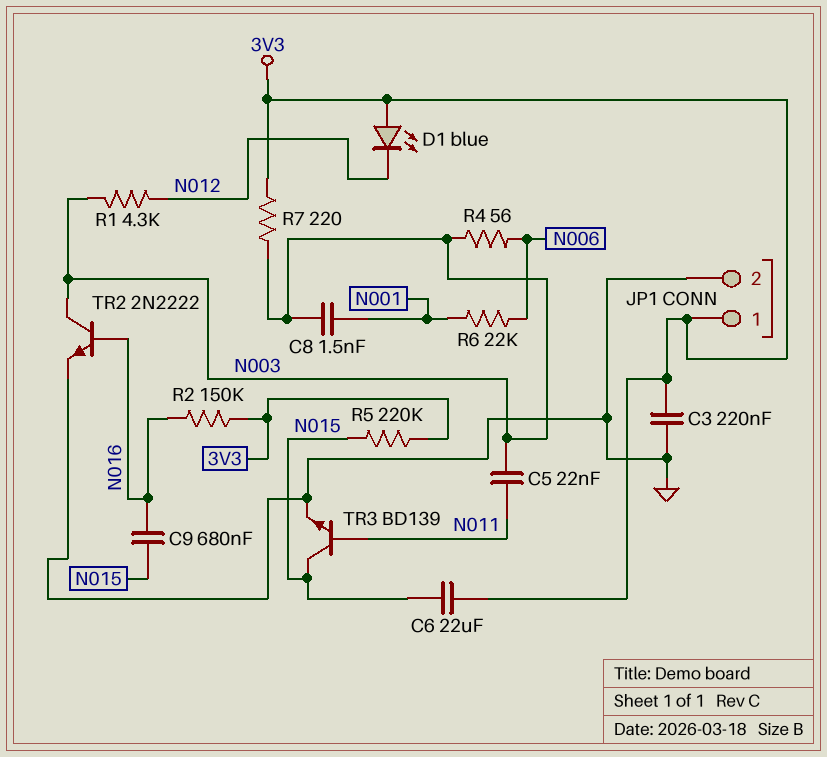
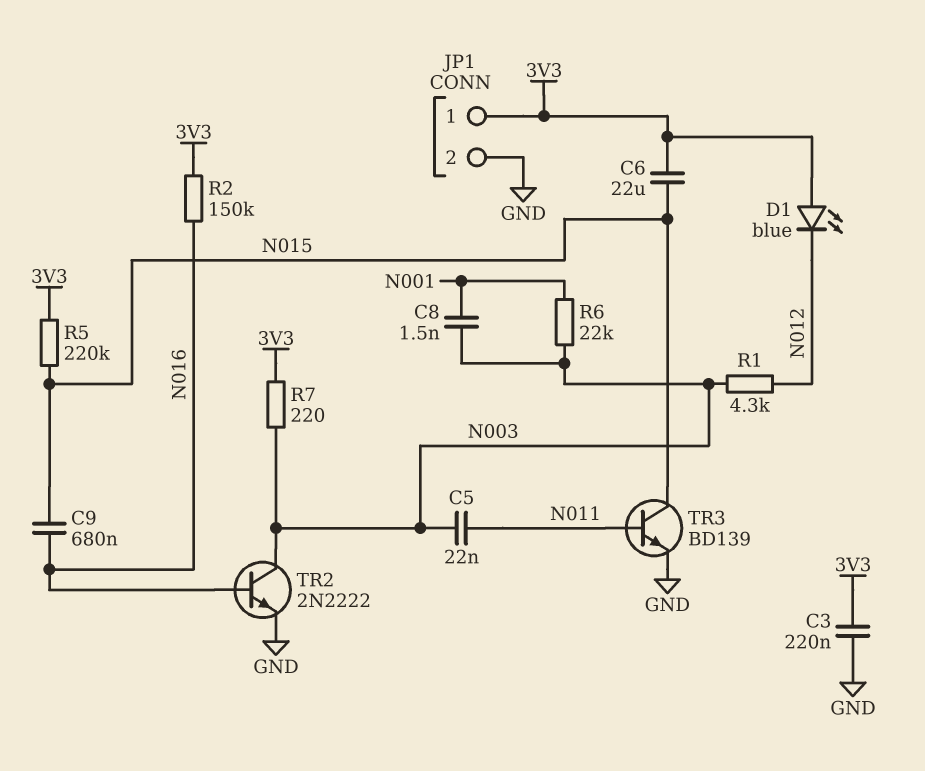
R4: 56 (N003, N006) -> none
R6: 22k (N001, N006) -> 22k (N001, N003)

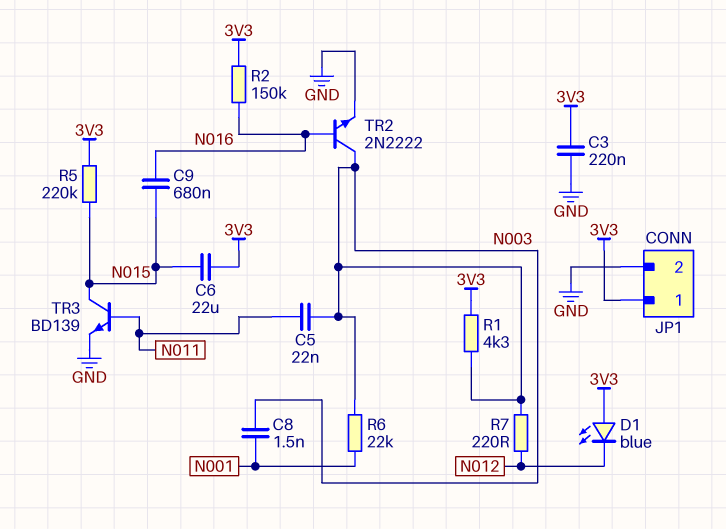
R1: 4.3k (N003, N012) -> 4.3k (3V3, N003)
R7: 220 (3V3, N003) -> 220 (N003, N012)

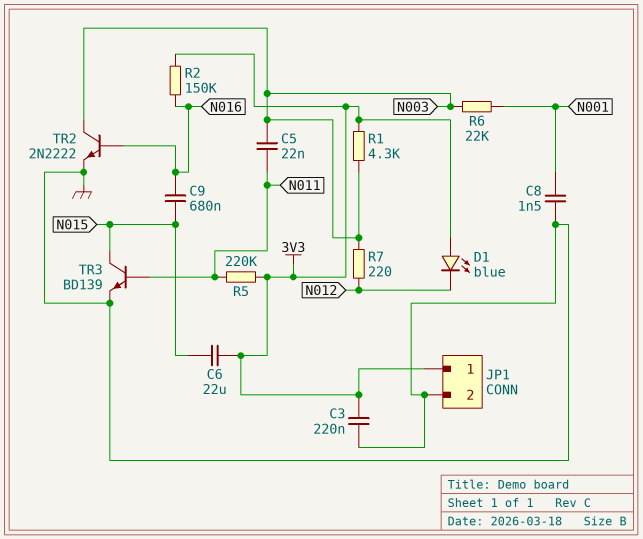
C8: 1.5nF (N001, N003) -> 1.5nF (GND, N001)
R5: 220k (3V3, N015) -> 220k (3V3, N011)

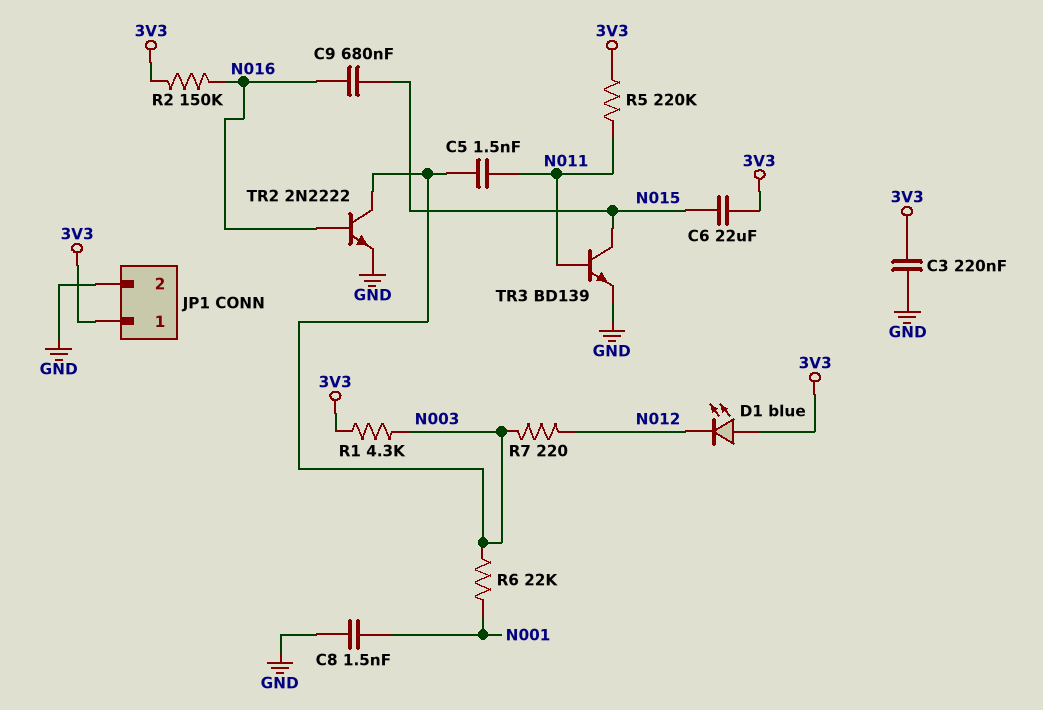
C5: 22nF (N003, N011) -> 1.5nF (N003, N011)

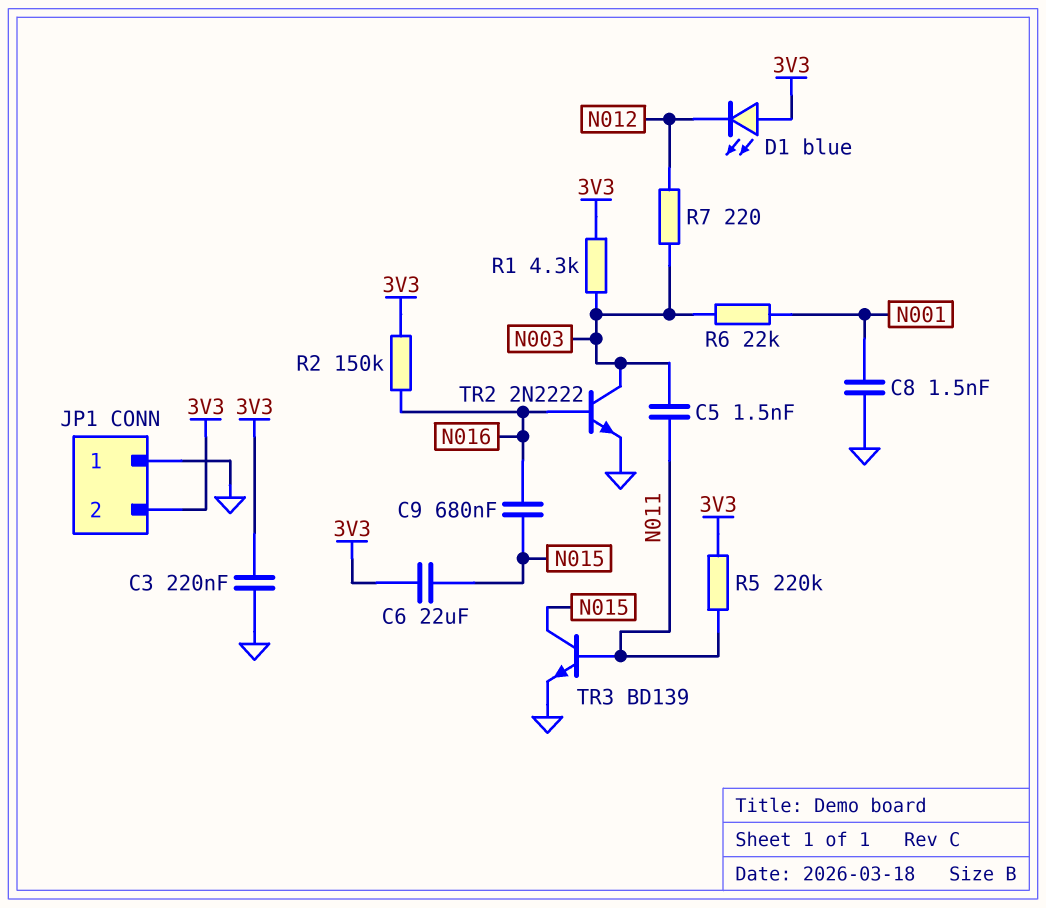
JP1 pin 1: 3V3 -> GND
JP1 pin 2: GND -> 3V3

